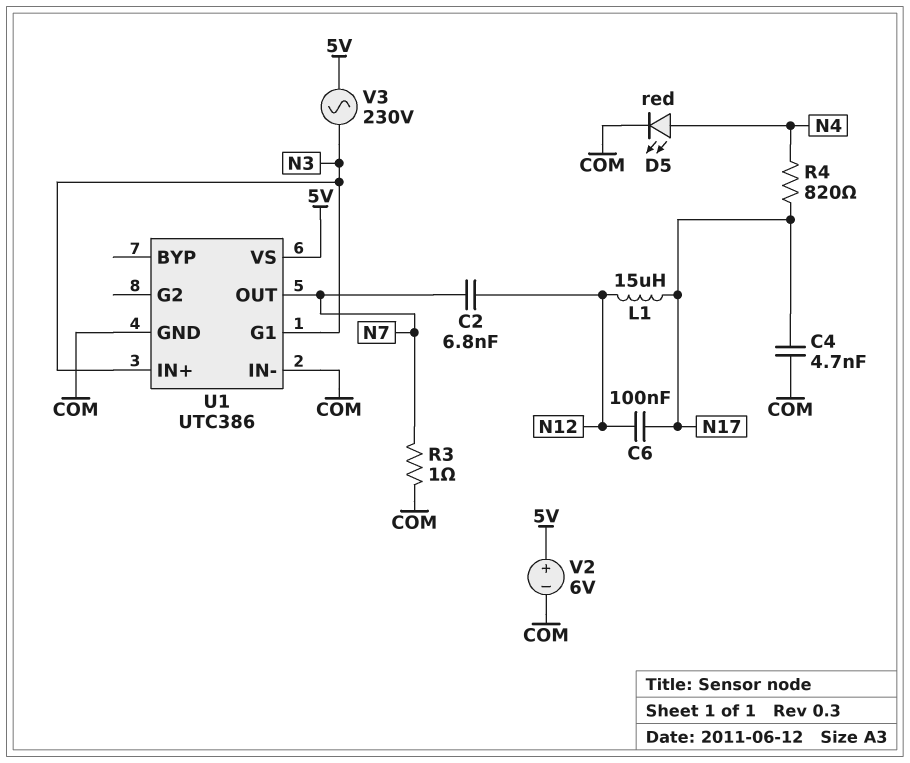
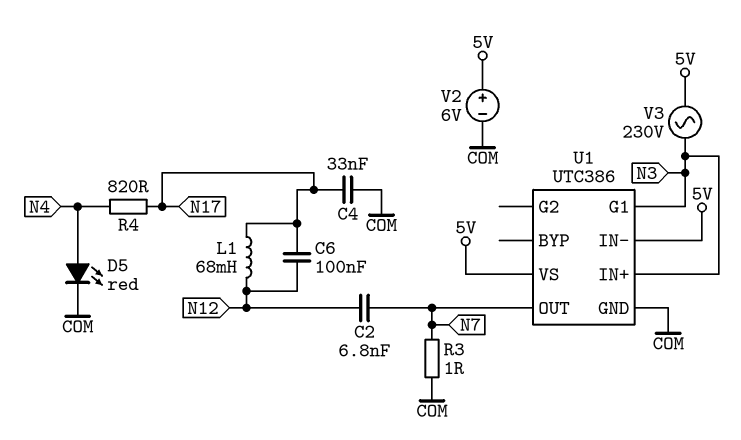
C4: 4.7nF (COM, N17) -> 33nF (COM, N17)
L1: 15uH (N12, N17) -> 68mH (N12, N17)
U1 pin IN-: COM -> 5V

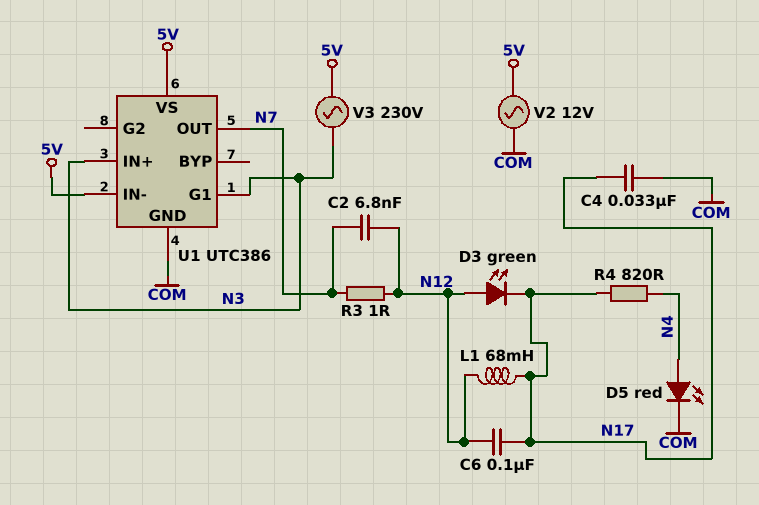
D3: none -> LED green (A N12, K N17)
R3: 1 (COM, N7) -> 1 (N7, N12)
V2: 6V (plus 5V, minus COM) -> AC 12V (5V, COM)

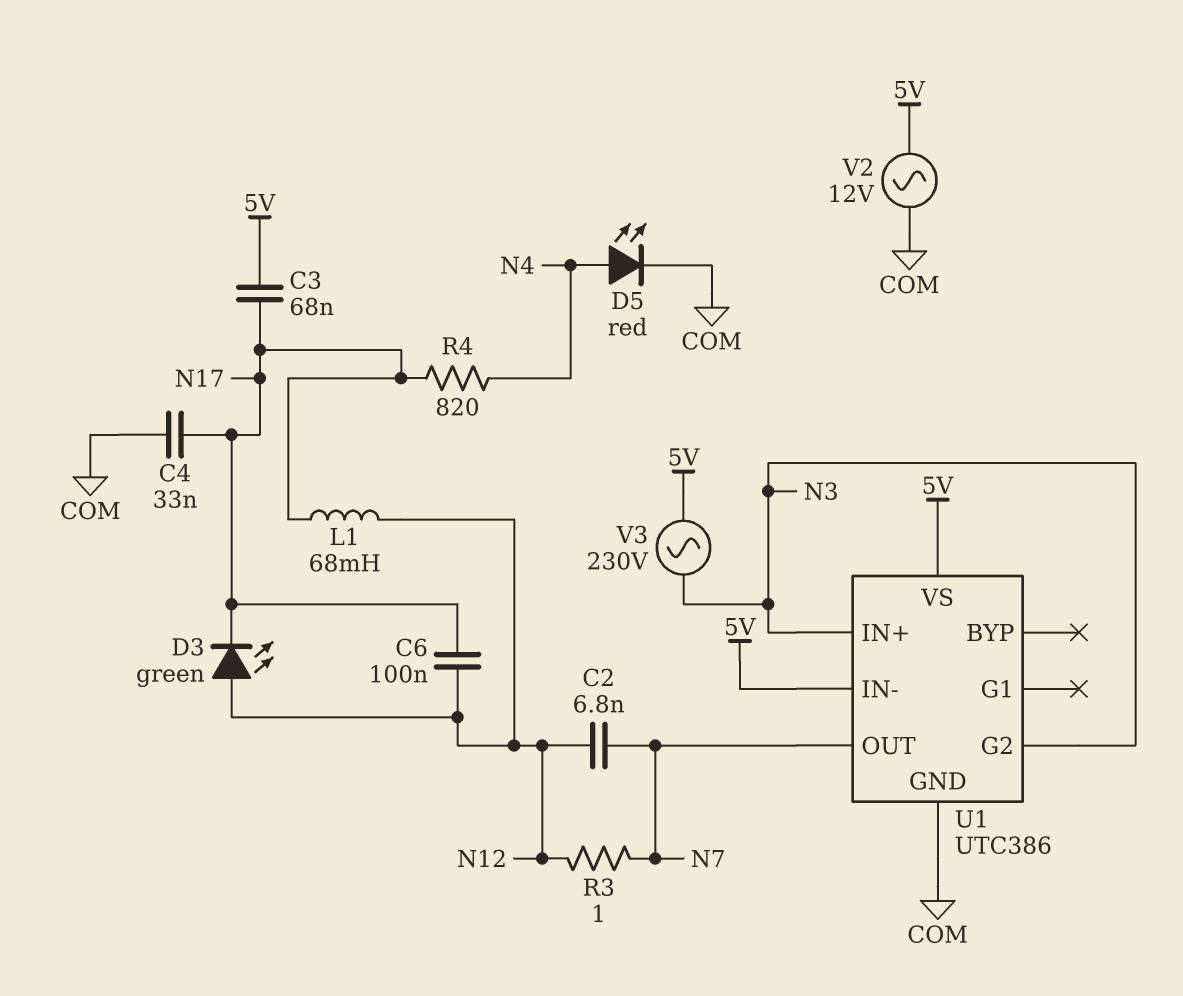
C3: none -> 68nF (5V, N17)
U1 pin G1: N3 -> none
U1 pin G2: none -> N3

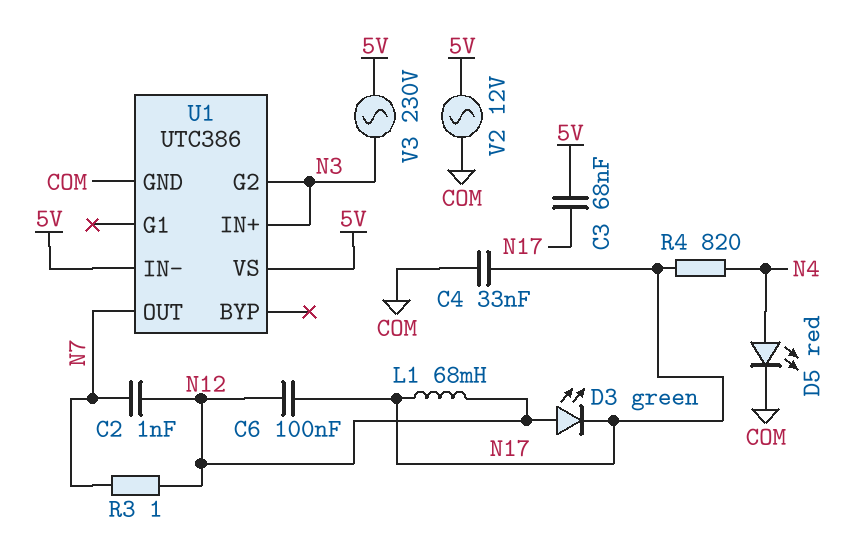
C2: 6.8nF (N7, N12) -> 1nF (N7, N12)

